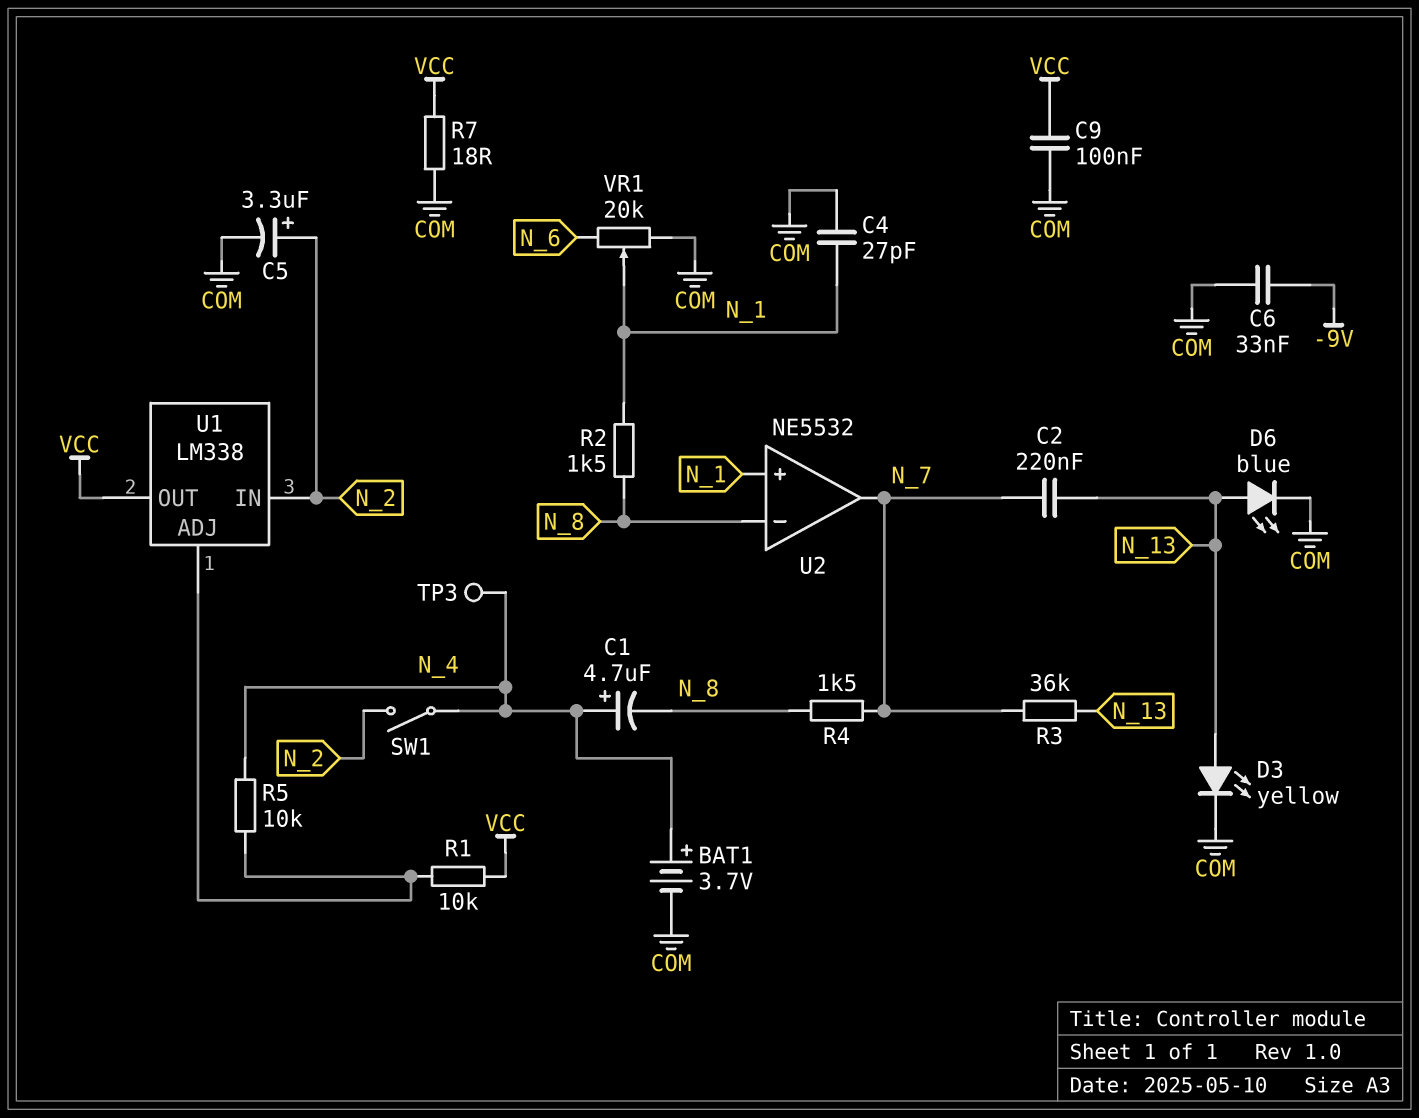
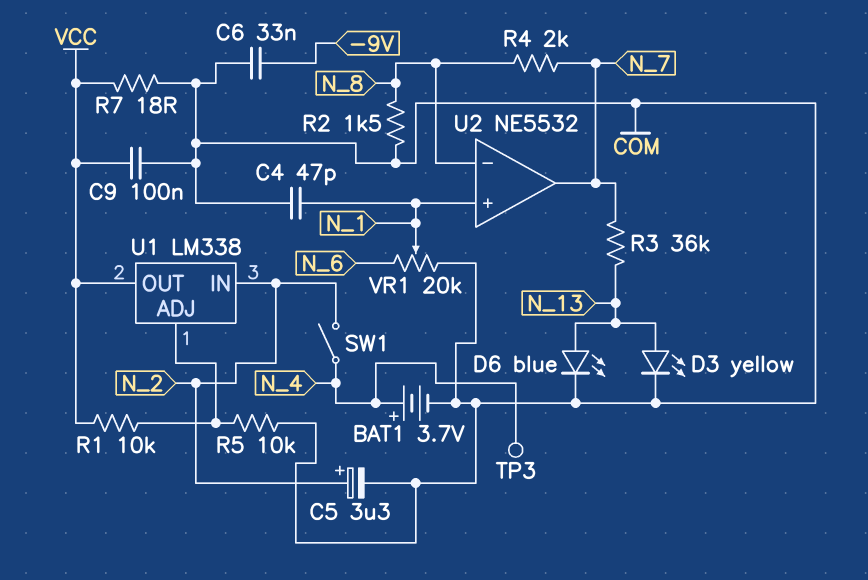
C1: 4.7uF (plus N_4, minus N_8) -> none
C2: 220nF (N_7, N_13) -> none
C4: 27pF (COM, N_1) -> 47pF (COM, N_1)
R2: 1.5k (N_1, N_8) -> 1.5k (COM, N_8)
R4: 1.5k (N_7, N_8) -> 2k (N_7, N_8)
R5: 10k (N_4, U1/ADJ) -> 10k (COM, U1/ADJ)

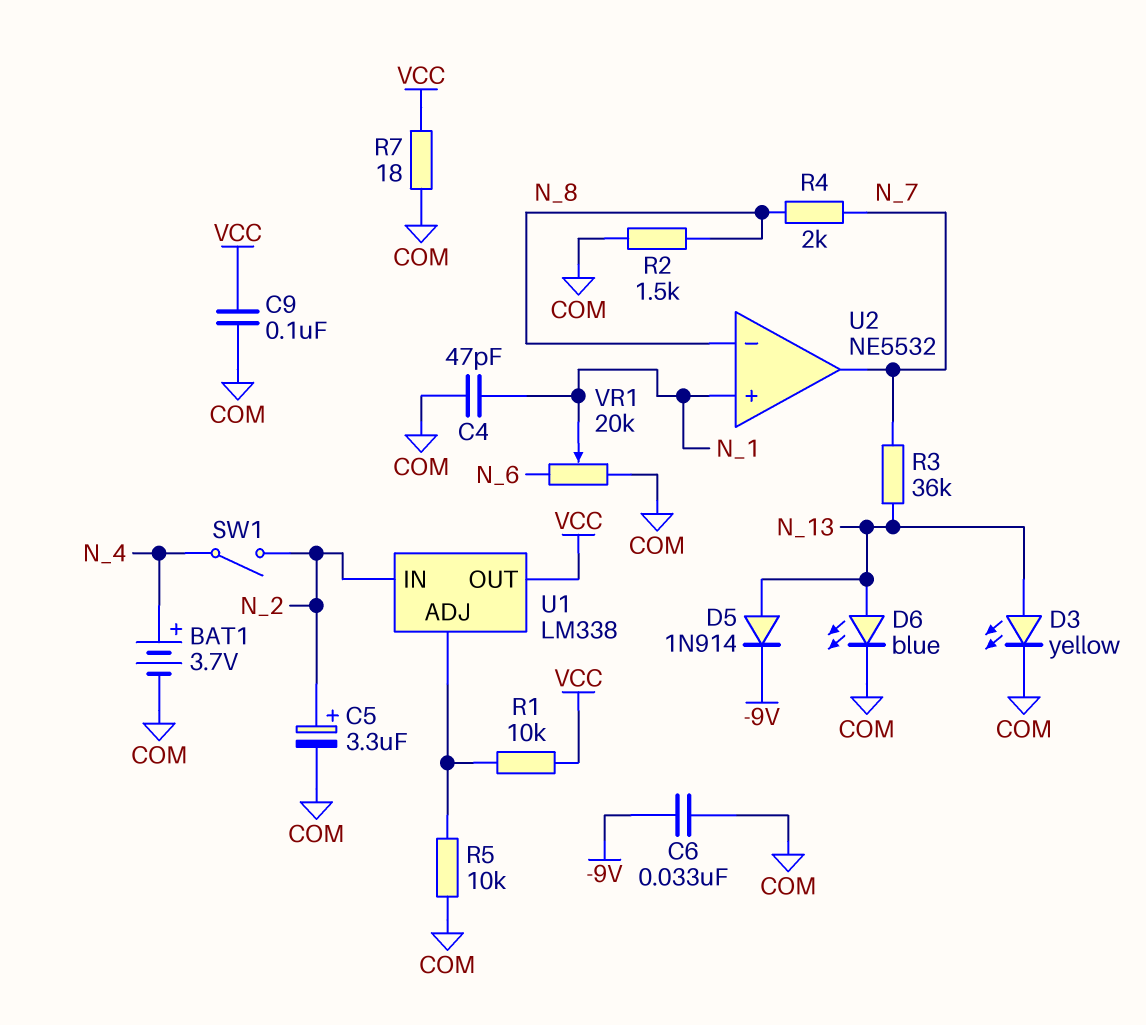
D5: none -> diode 1N914 (A N_13, K -9V)
TP3: test point (N_4) -> none

